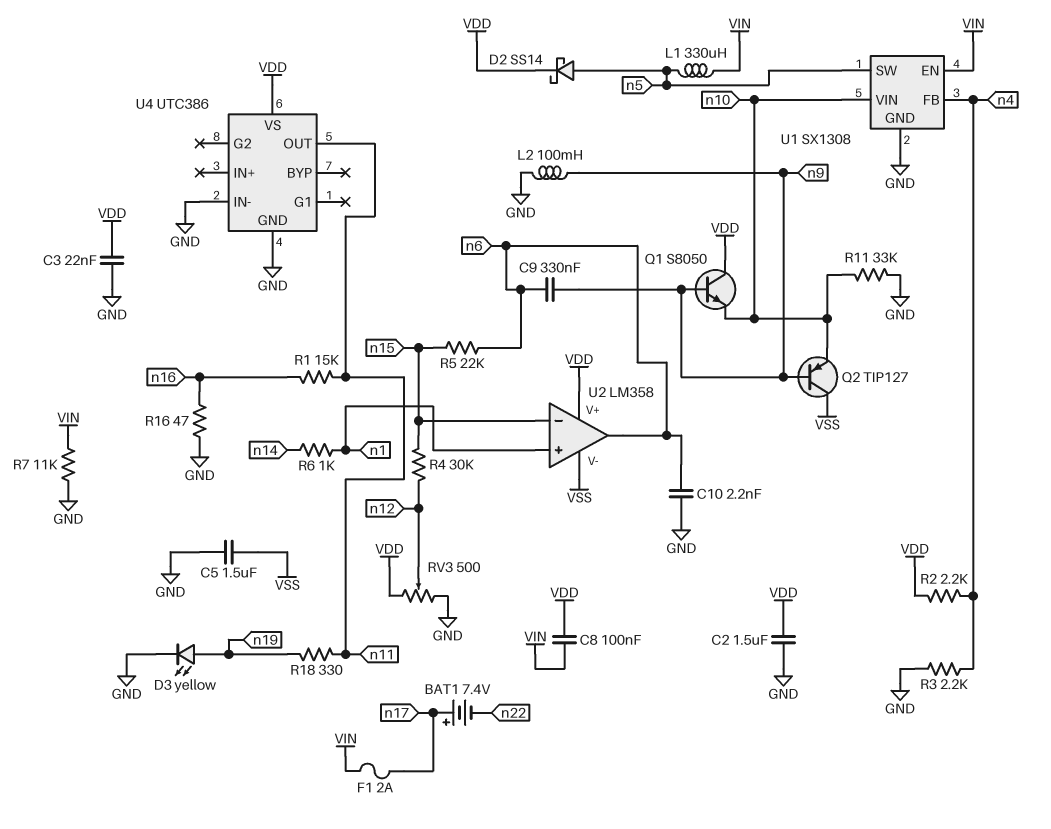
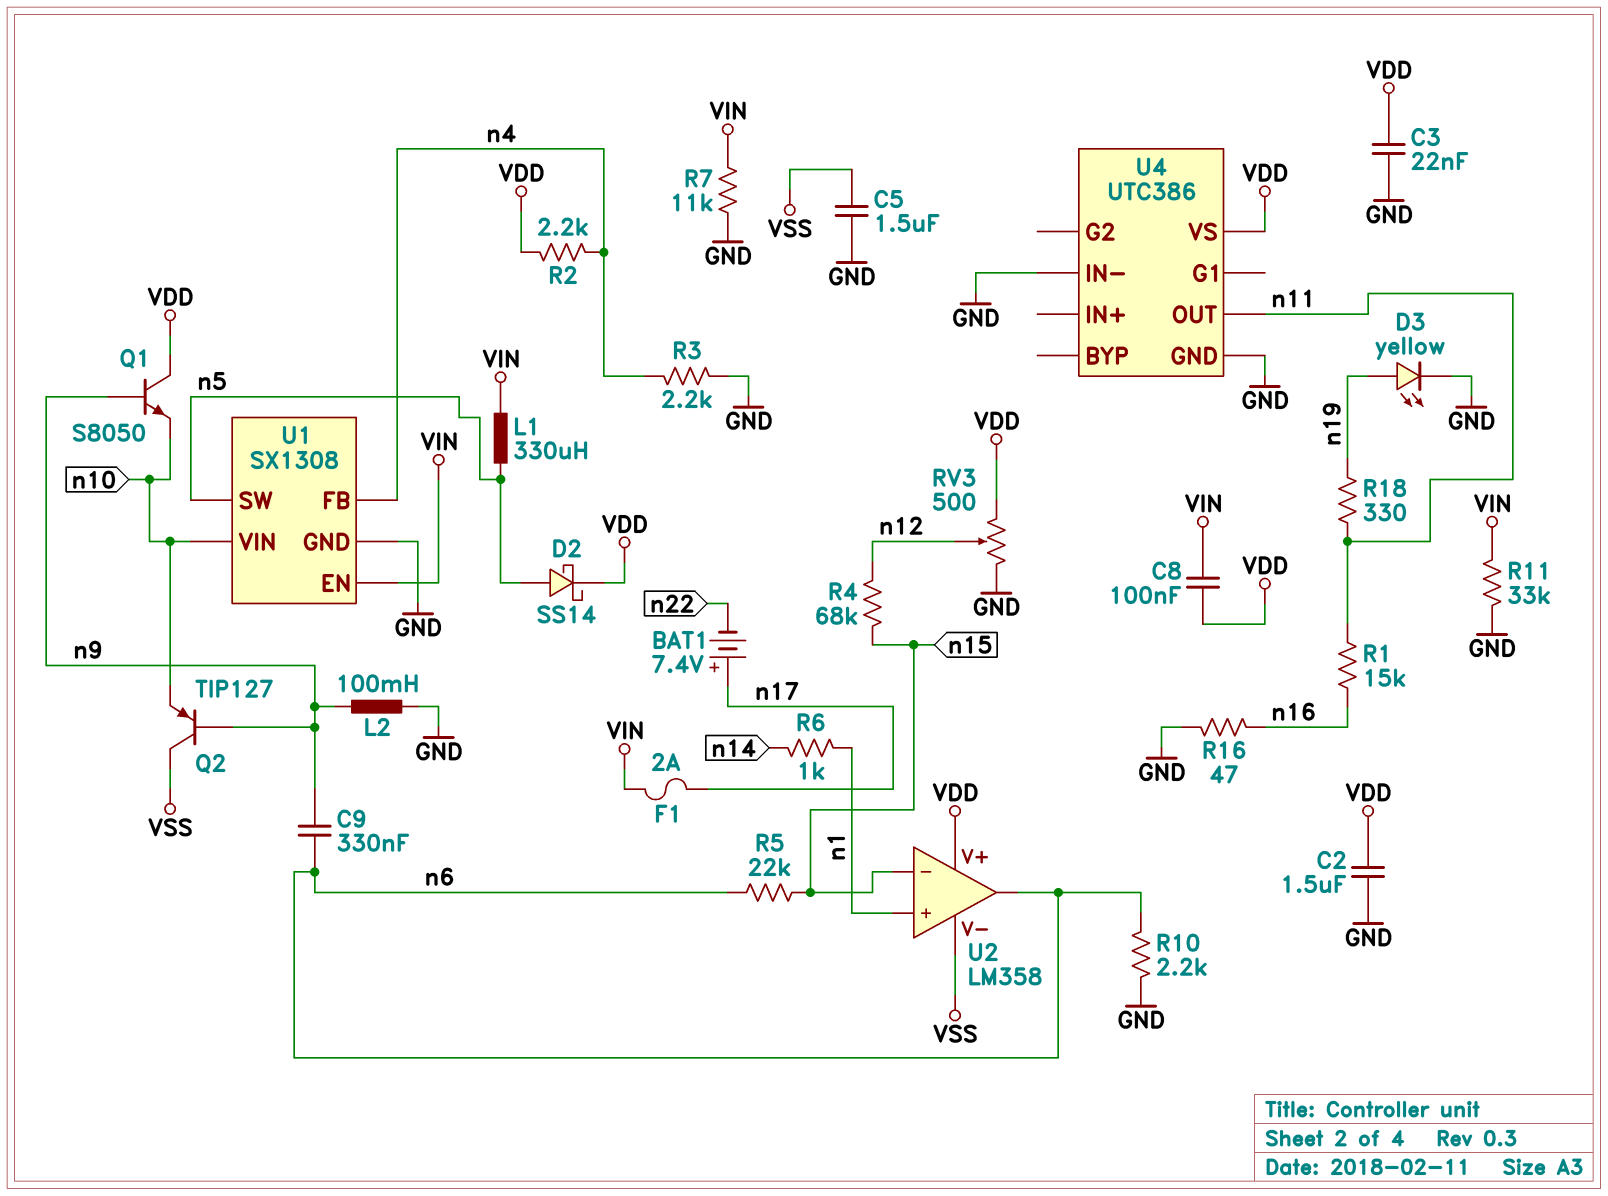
C10: 2.2nF (GND, n6) -> none
R4: 30k (n12, n15) -> 68k (n12, n15)
R10: none -> 2.2k (GND, n6)
R11: 33k (GND, n10) -> 33k (GND, VIN)

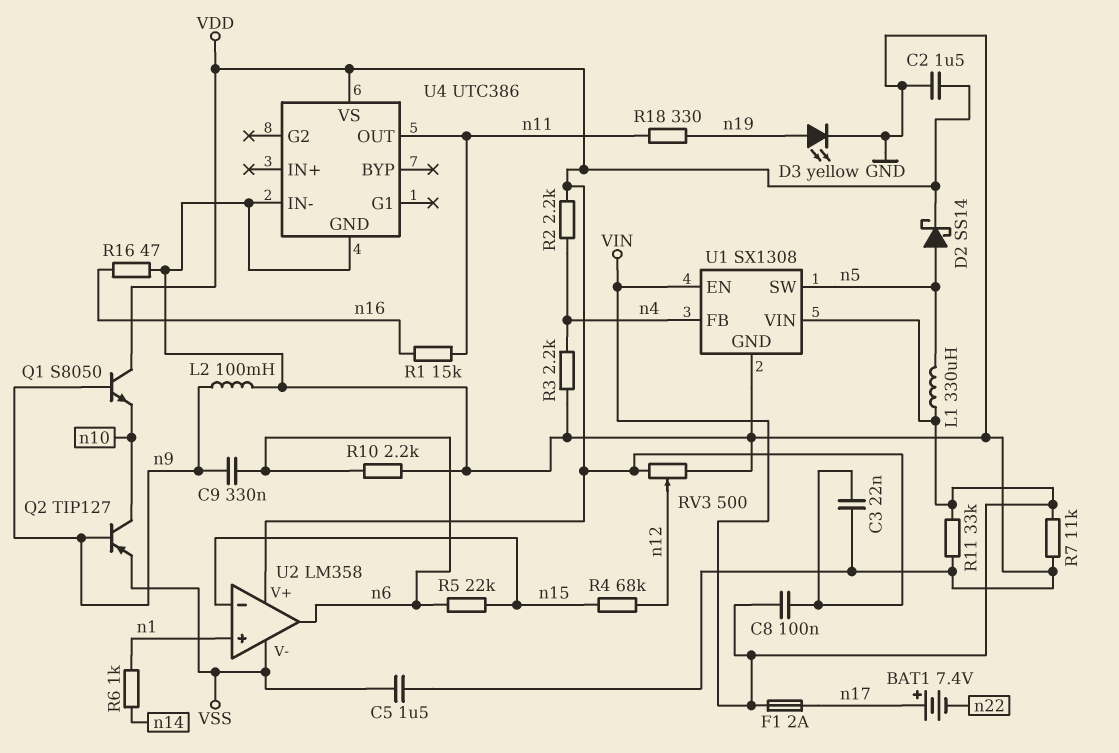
Q2: PNP TIP127 (B n9, C VSS, E n10) -> PNP TIP127 (B n9, C n10, E VSS)
U1 pin VIN: n10 -> VIN

